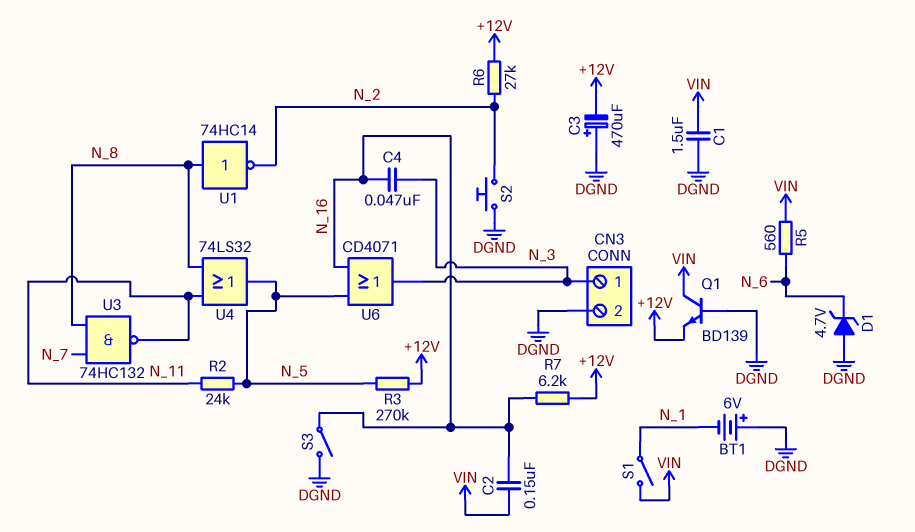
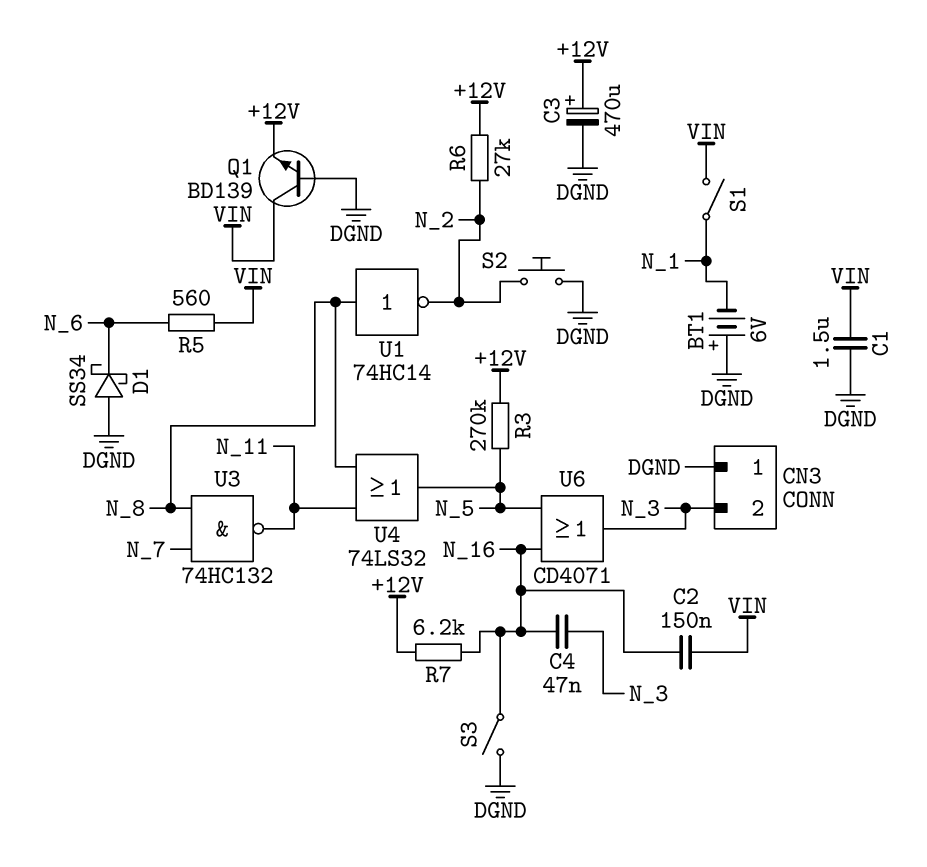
C3: 470uF (plus DGND, minus +12V) -> 470uF (plus +12V, minus DGND)
CN3 pin 1: N_3 -> DGND
CN3 pin 2: DGND -> N_3
D1: zener 4.7V (A DGND, K N_6) -> schottky SS34 (A DGND, K N_6)
R2: 24k (N_5, N_11) -> none

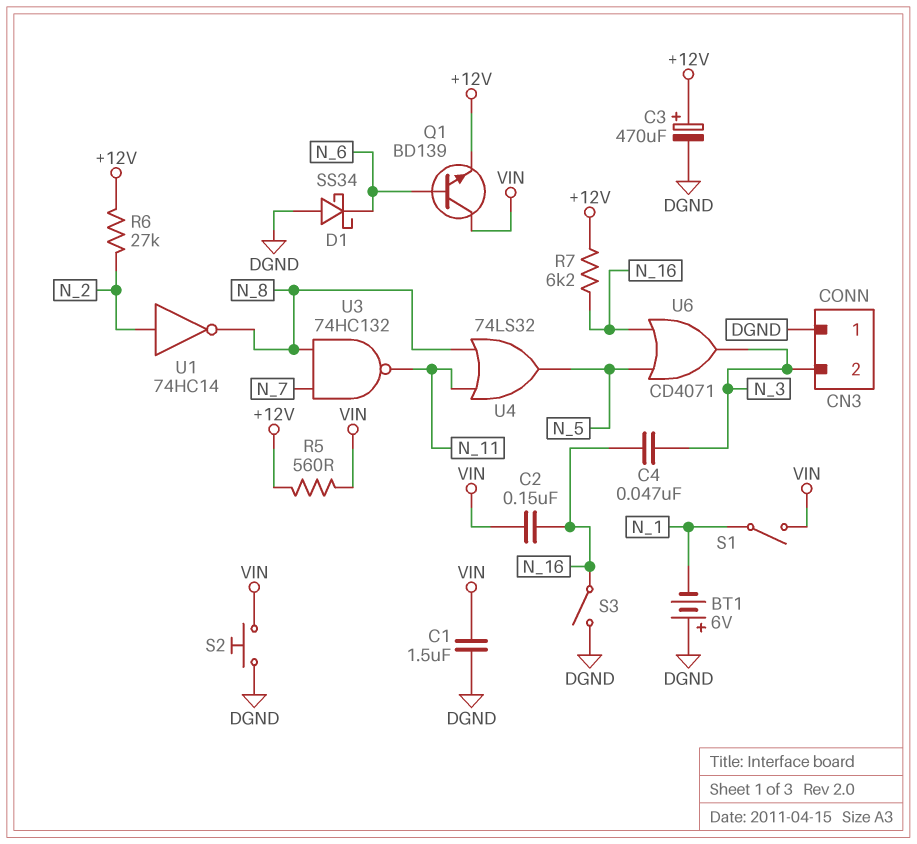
Q1: NPN BD139 (B DGND, C VIN, E +12V) -> NPN BD139 (B N_6, C VIN, E +12V)
R3: 270k (+12V, N_5) -> none
R5: 560 (N_6, VIN) -> 560 (+12V, VIN)
S2: button (DGND, N_2) -> button (DGND, VIN)
U1: NOT 74HC14 (in N_8, out N_2) -> NOT 74HC14 (in N_2, out N_8)

